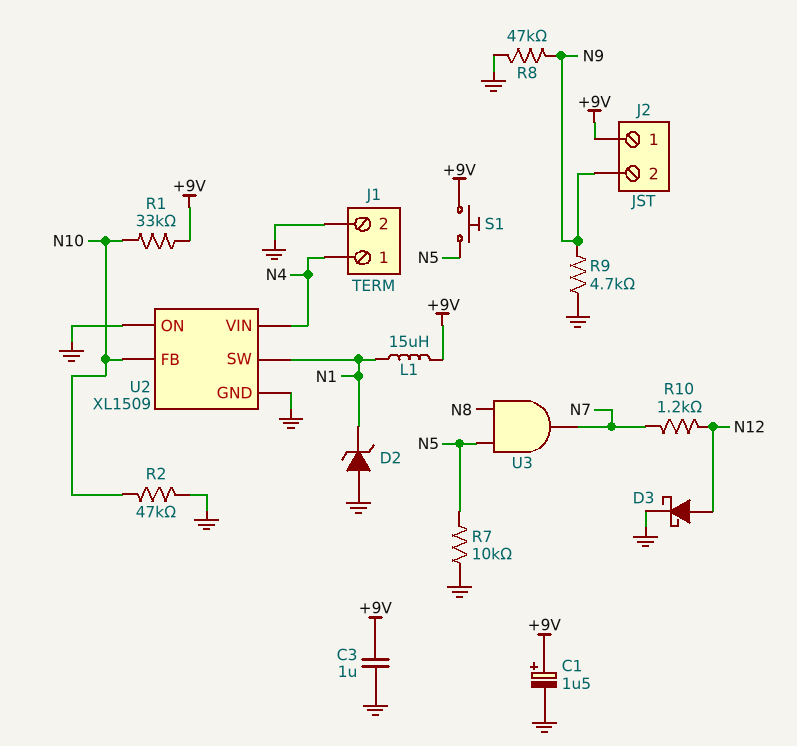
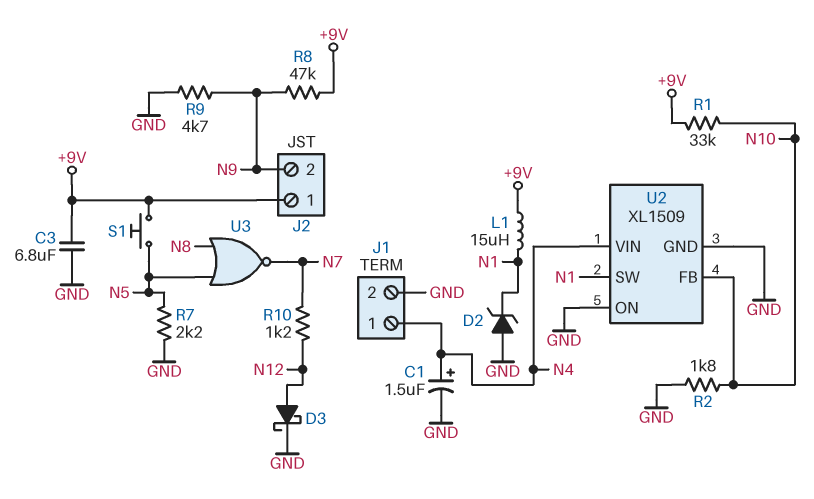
C1: 1.5uF (plus +9V, minus GND) -> 1.5uF (plus N4, minus GND)
C3: 1uF (+9V, GND) -> 6.8uF (+9V, GND)
R2: 47k (GND, N10) -> 1.8k (GND, N10)
R7: 10k (GND, N5) -> 2.2k (GND, N5)
R8: 47k (GND, N9) -> 47k (+9V, N9)
U3: AND (in N5, in N8, out N7) -> NOR (in N5, in N8, out N7)

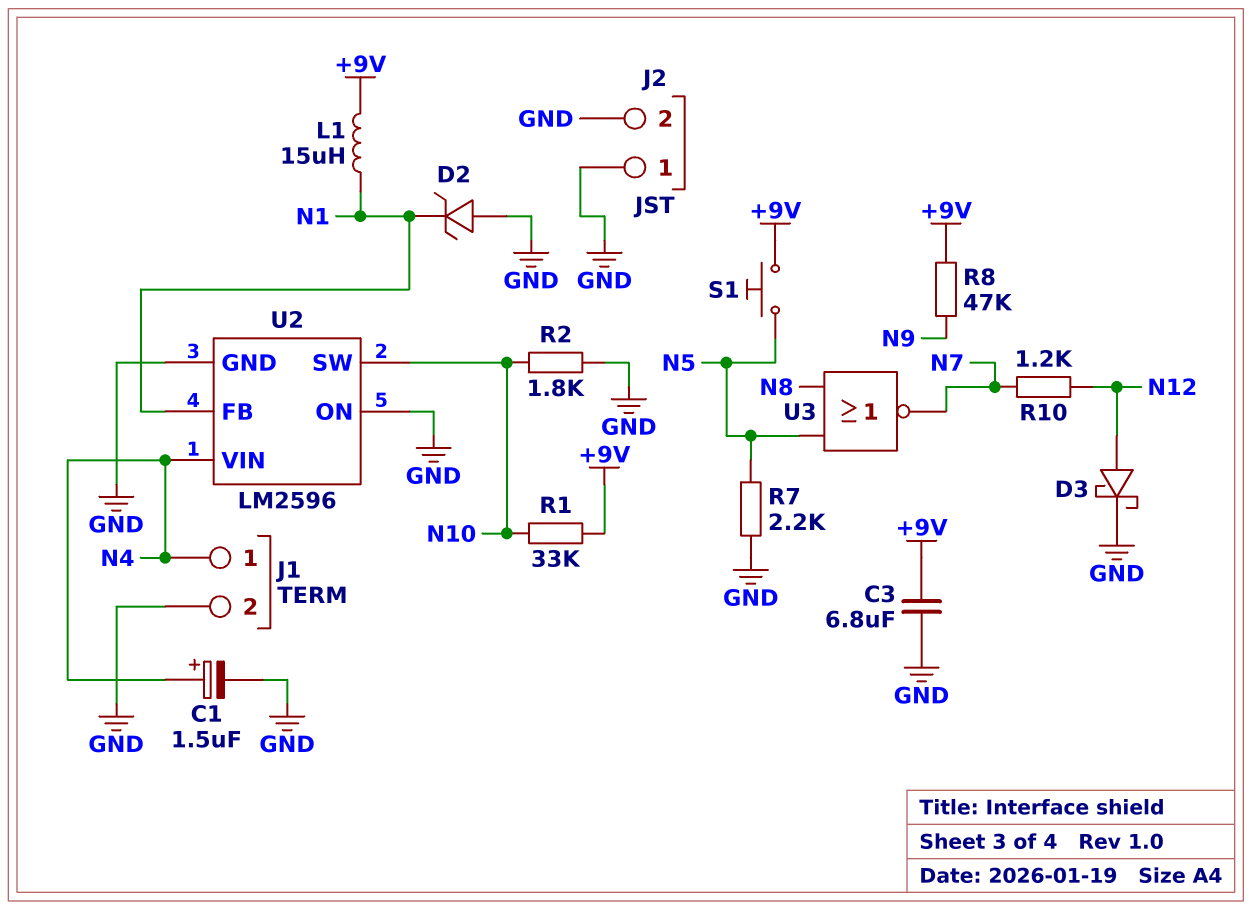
J2 pin 1: +9V -> GND
J2 pin 2: N9 -> GND
R9: 4.7k (GND, N9) -> none
U2: XL1509 -> LM2596
U2 pin FB: N10 -> N1
U2 pin SW: N1 -> N10

